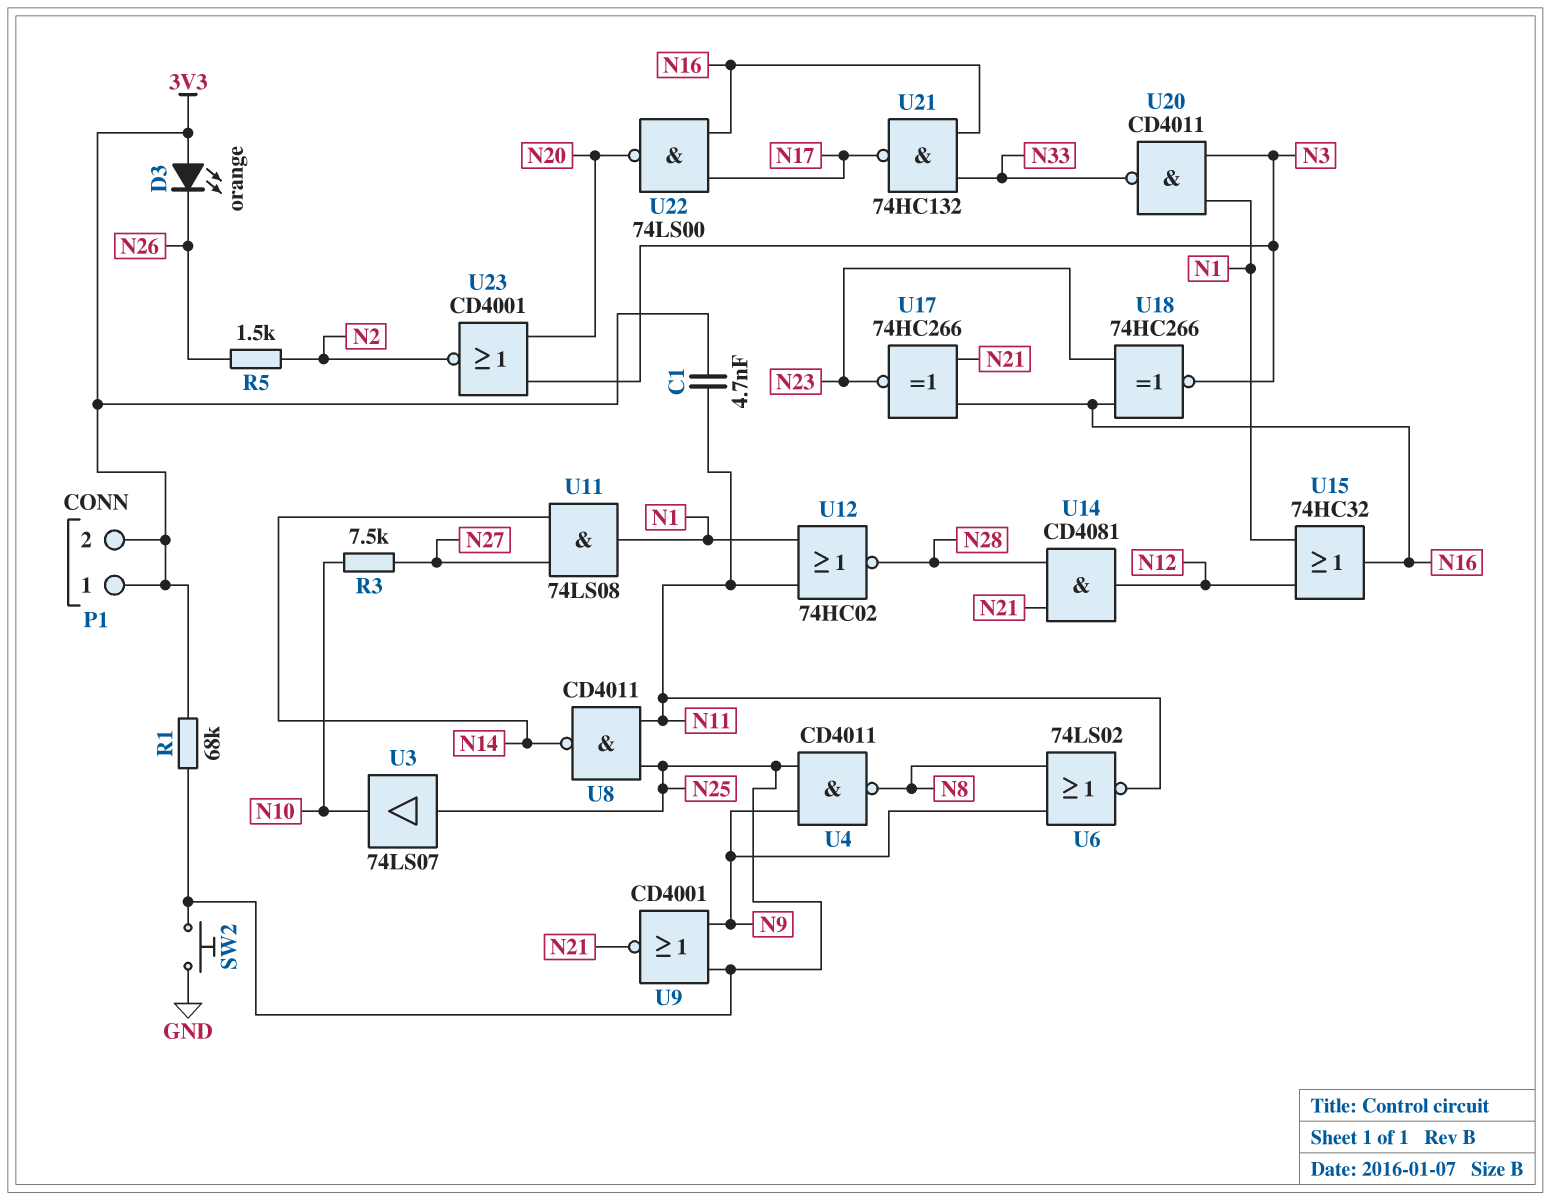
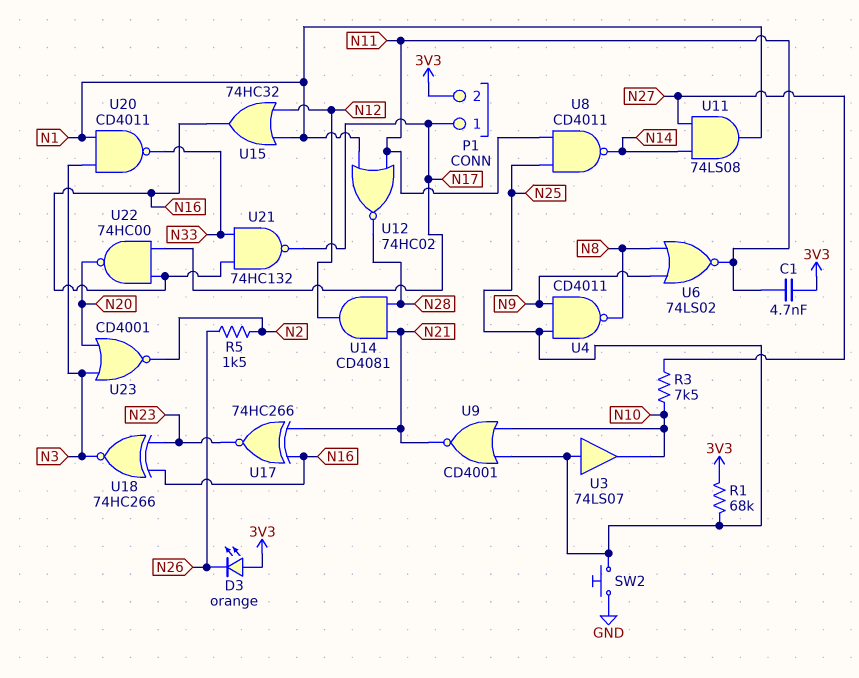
P1 pin 1: 3V3 -> N17
U9: NOR CD4001 (in N9, in N25, out N21) -> NOR CD4001 (in N10, in N25, out N21)
U22: NAND 74LS00 (in N16, in N17, out N20) -> NAND 74HC00 (in N16, in N17, out N20)

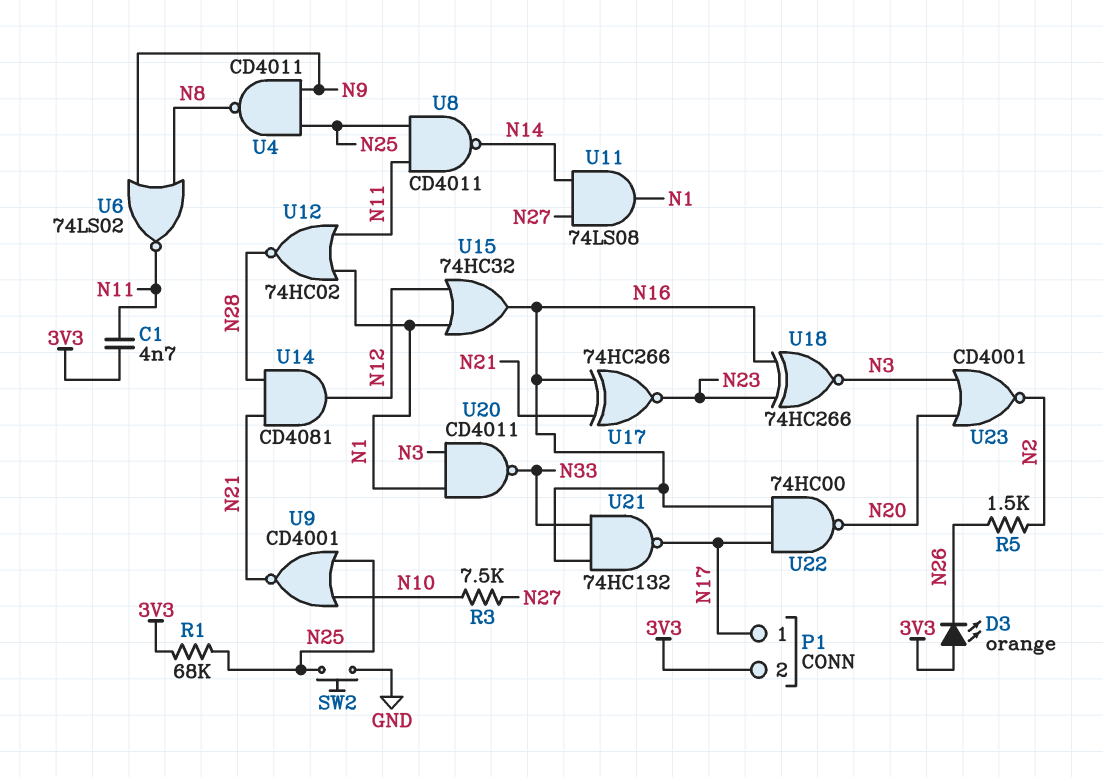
U3: buffer 74LS07 (in N25, out N10) -> none

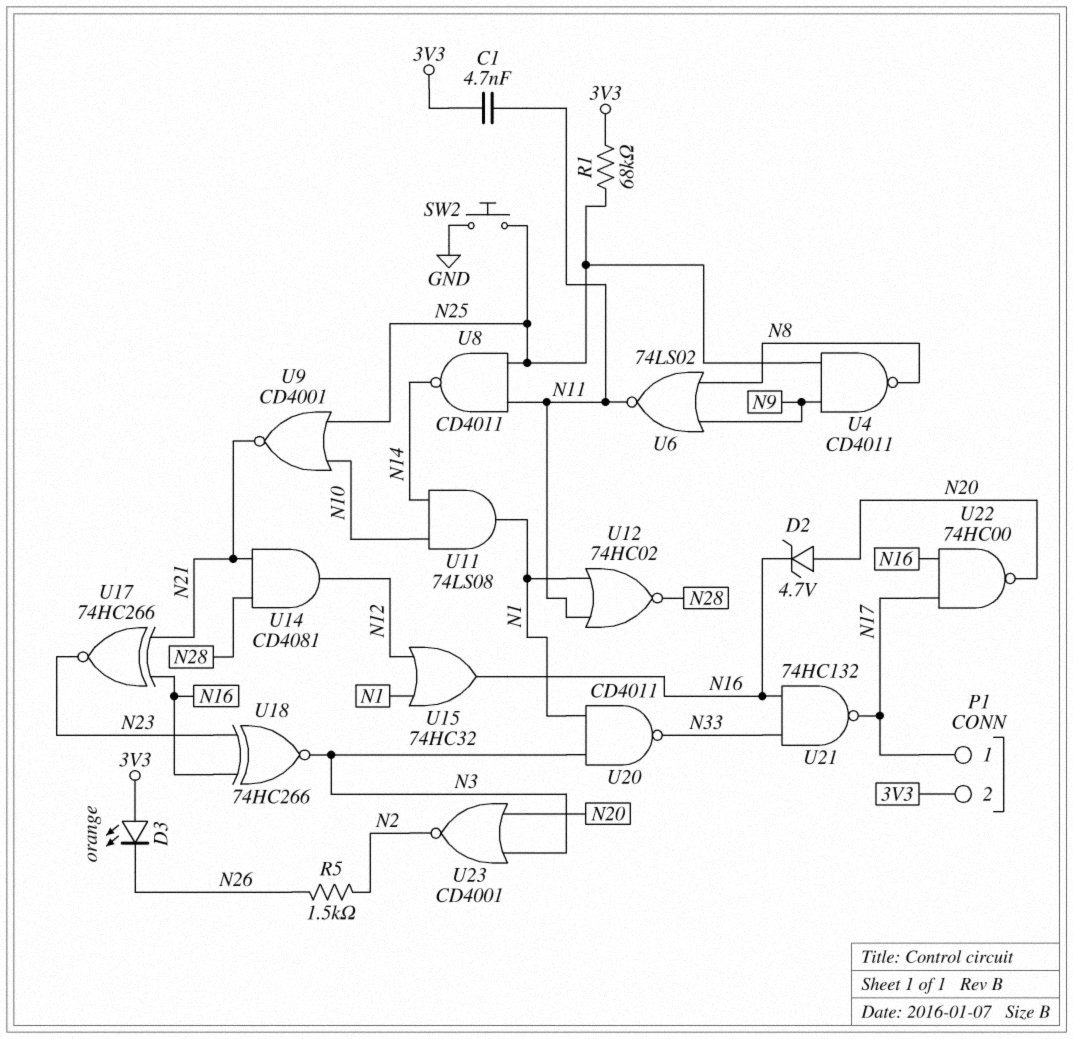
D2: none -> zener 4.7V (A N20, K N16)
R3: 7.5k (N10, N27) -> none
U11: AND 74LS08 (in N14, in N27, out N1) -> AND 74LS08 (in N10, in N14, out N1)

